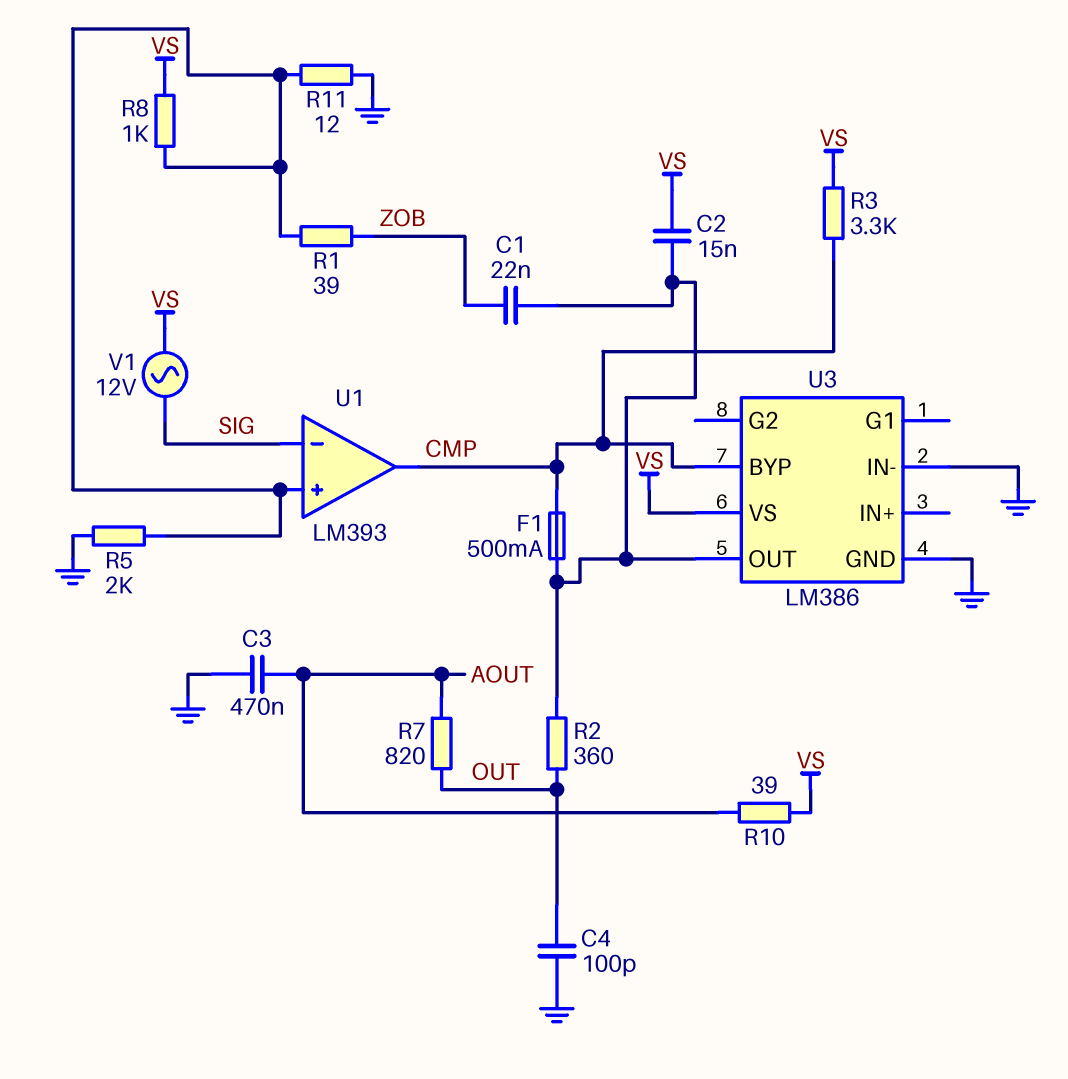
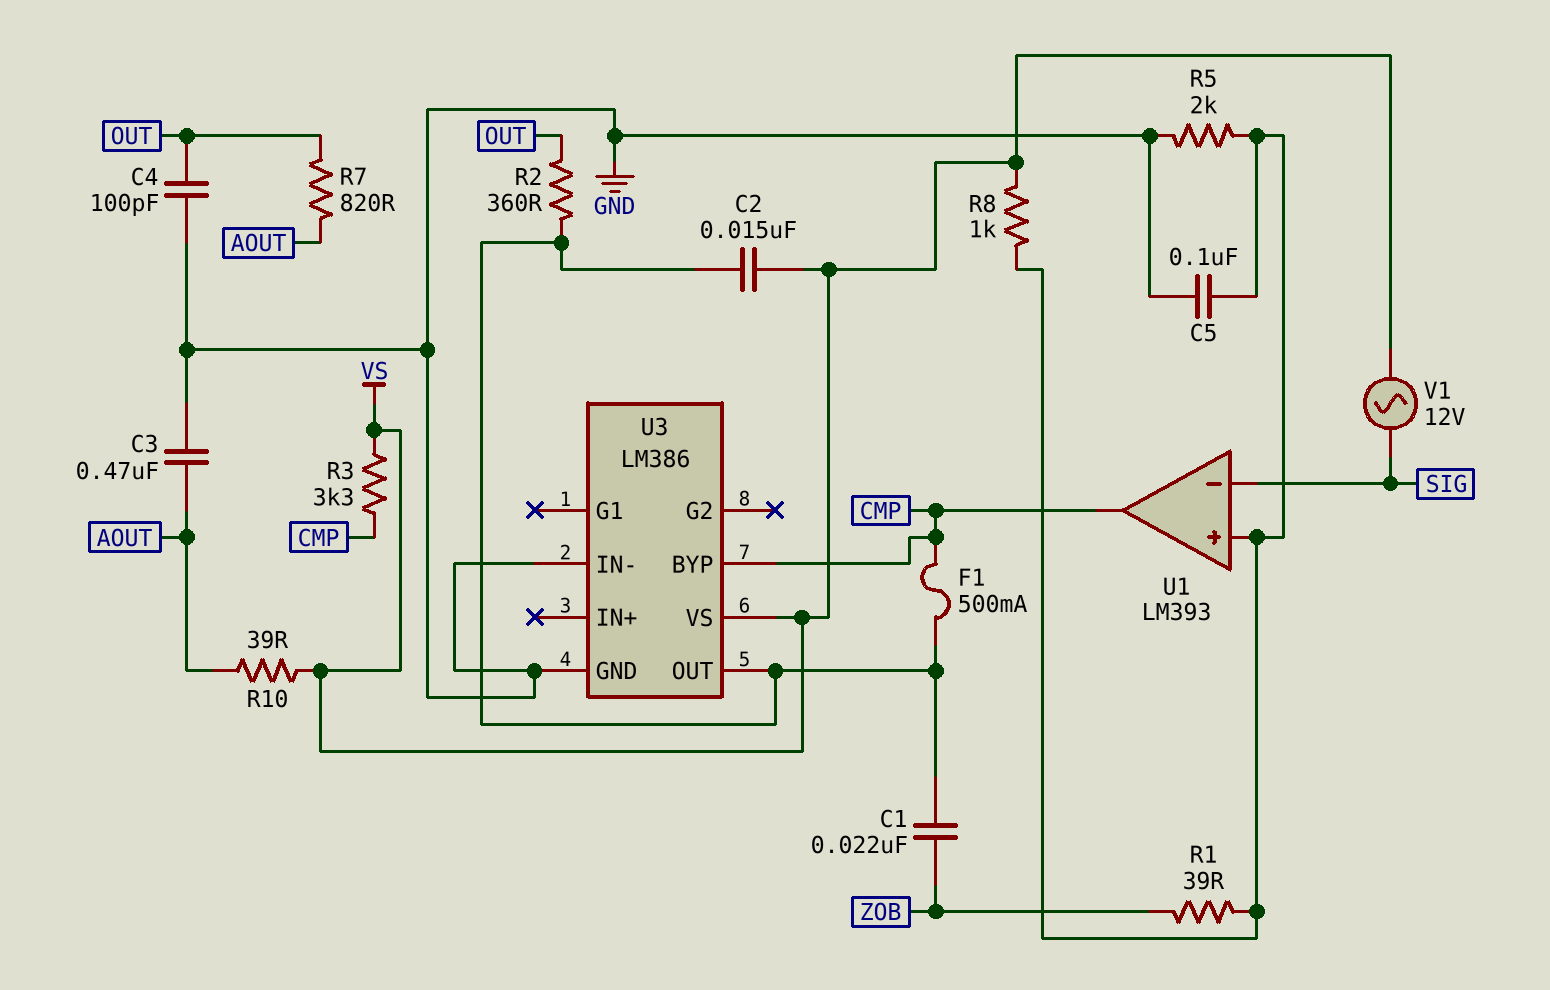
C5: none -> 100nF (GND, U1/in+)
R11: 12 (GND, U1/in+) -> none

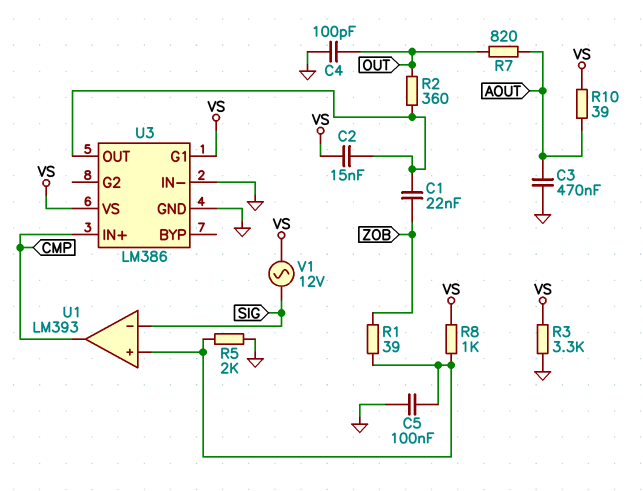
F1: 500mA (CMP, U3/OUT) -> none
R3: 3.3k (CMP, VS) -> 3.3k (GND, VS)
U3 pin BYP: CMP -> none
U3 pin G1: none -> VS
U3 pin IN+: none -> CMP

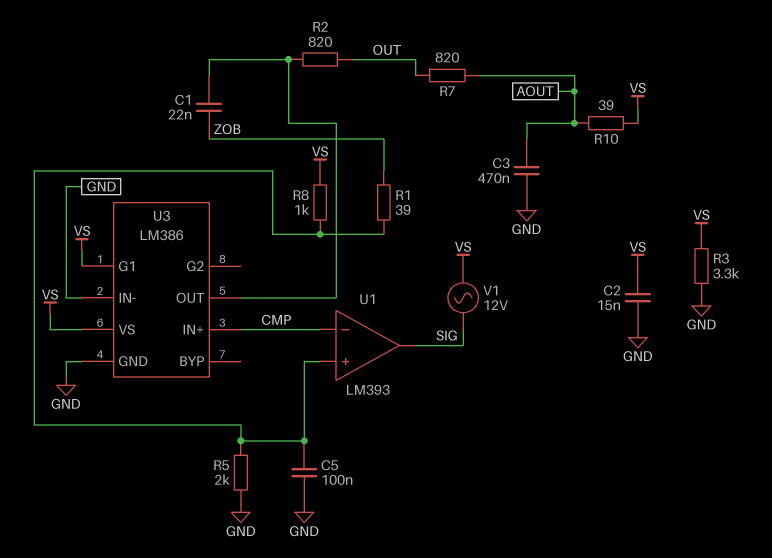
C2: 15nF (U3/OUT, VS) -> 15nF (GND, VS)
C4: 100pF (GND, OUT) -> none
R2: 360 (OUT, U3/OUT) -> 820 (OUT, U3/OUT)
U1 pin in-: SIG -> CMP
U1 pin out: CMP -> SIG

